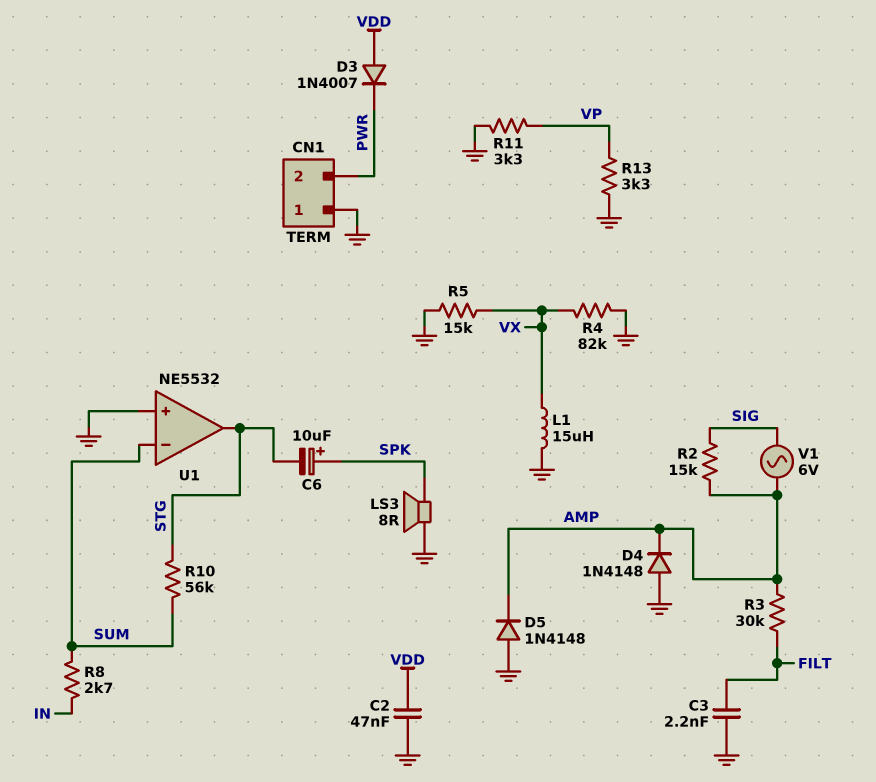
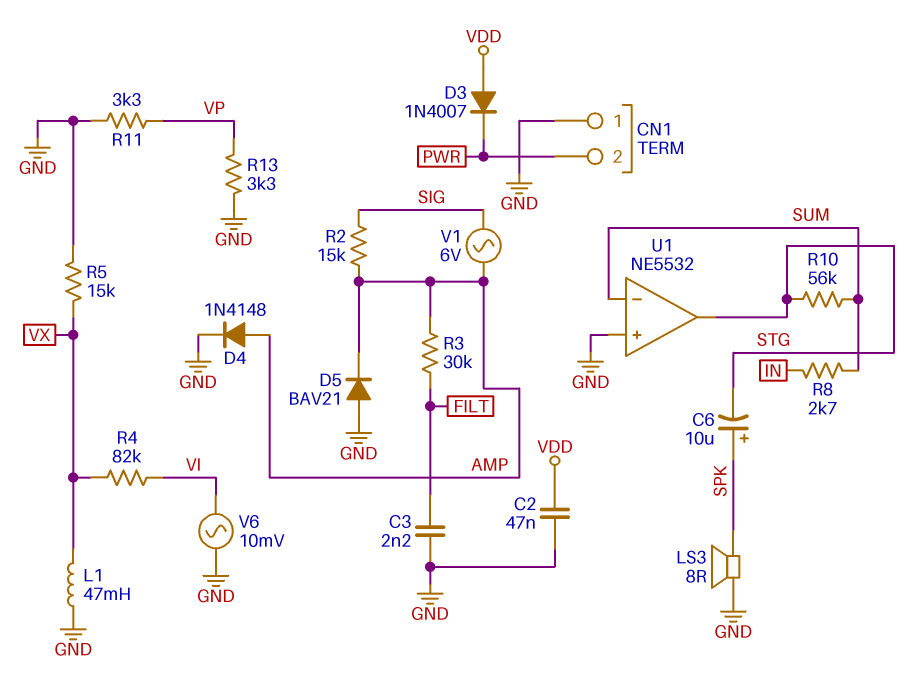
D4: diode 1N4148 (A GND, K AMP) -> diode 1N4148 (A AMP, K GND)
D5: diode 1N4148 (A GND, K AMP) -> diode BAV21 (A GND, K AMP)
L1: 15uH (GND, VX) -> 47mH (GND, VX)
R4: 82k (GND, VX) -> 82k (VI, VX)
V6: none -> AC 10mV (GND, VI)

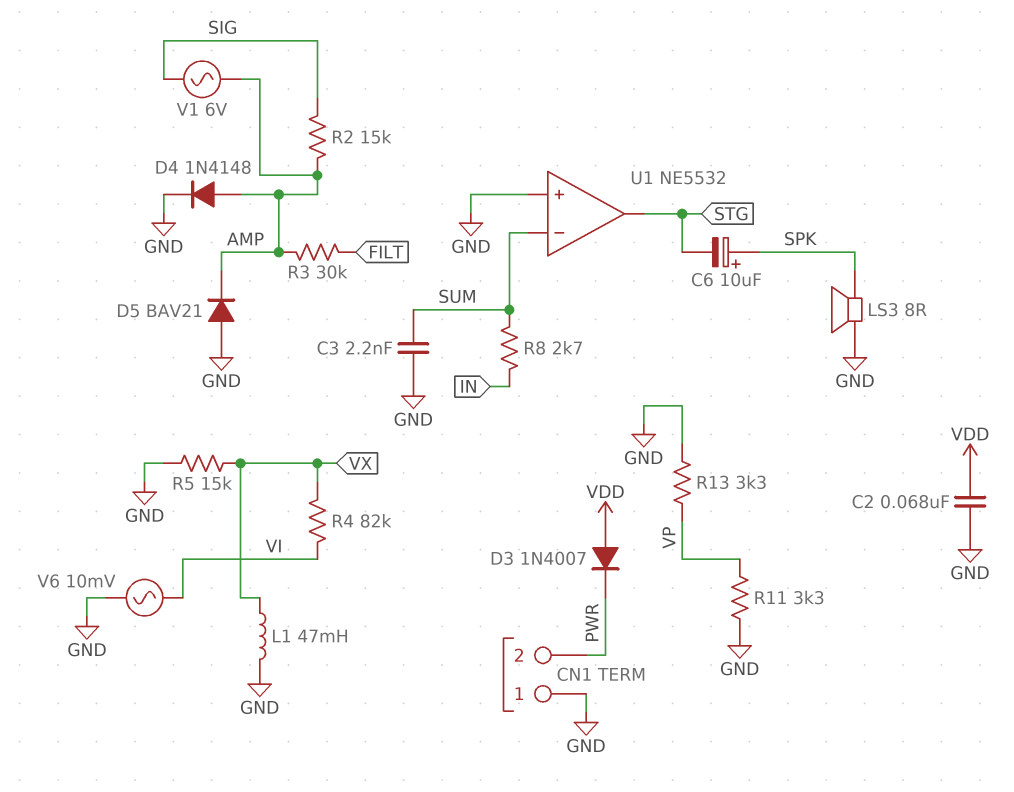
C2: 47nF (GND, VDD) -> 68nF (GND, VDD)
C3: 2.2nF (FILT, GND) -> 2.2nF (GND, SUM)
R10: 56k (STG, SUM) -> none

